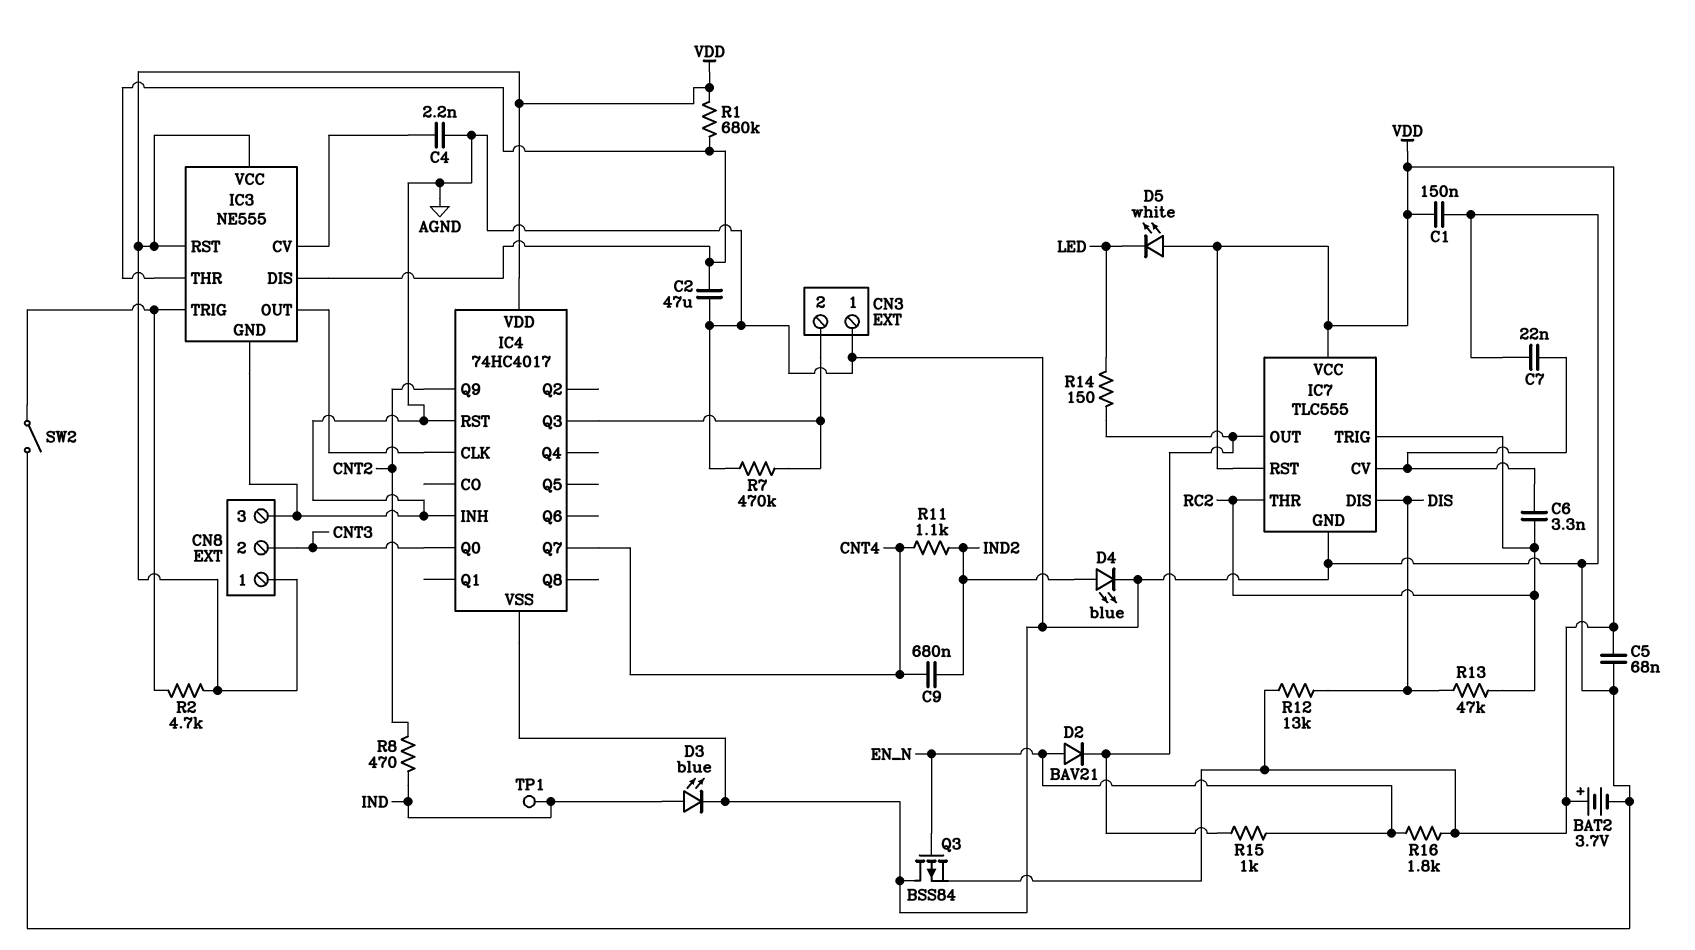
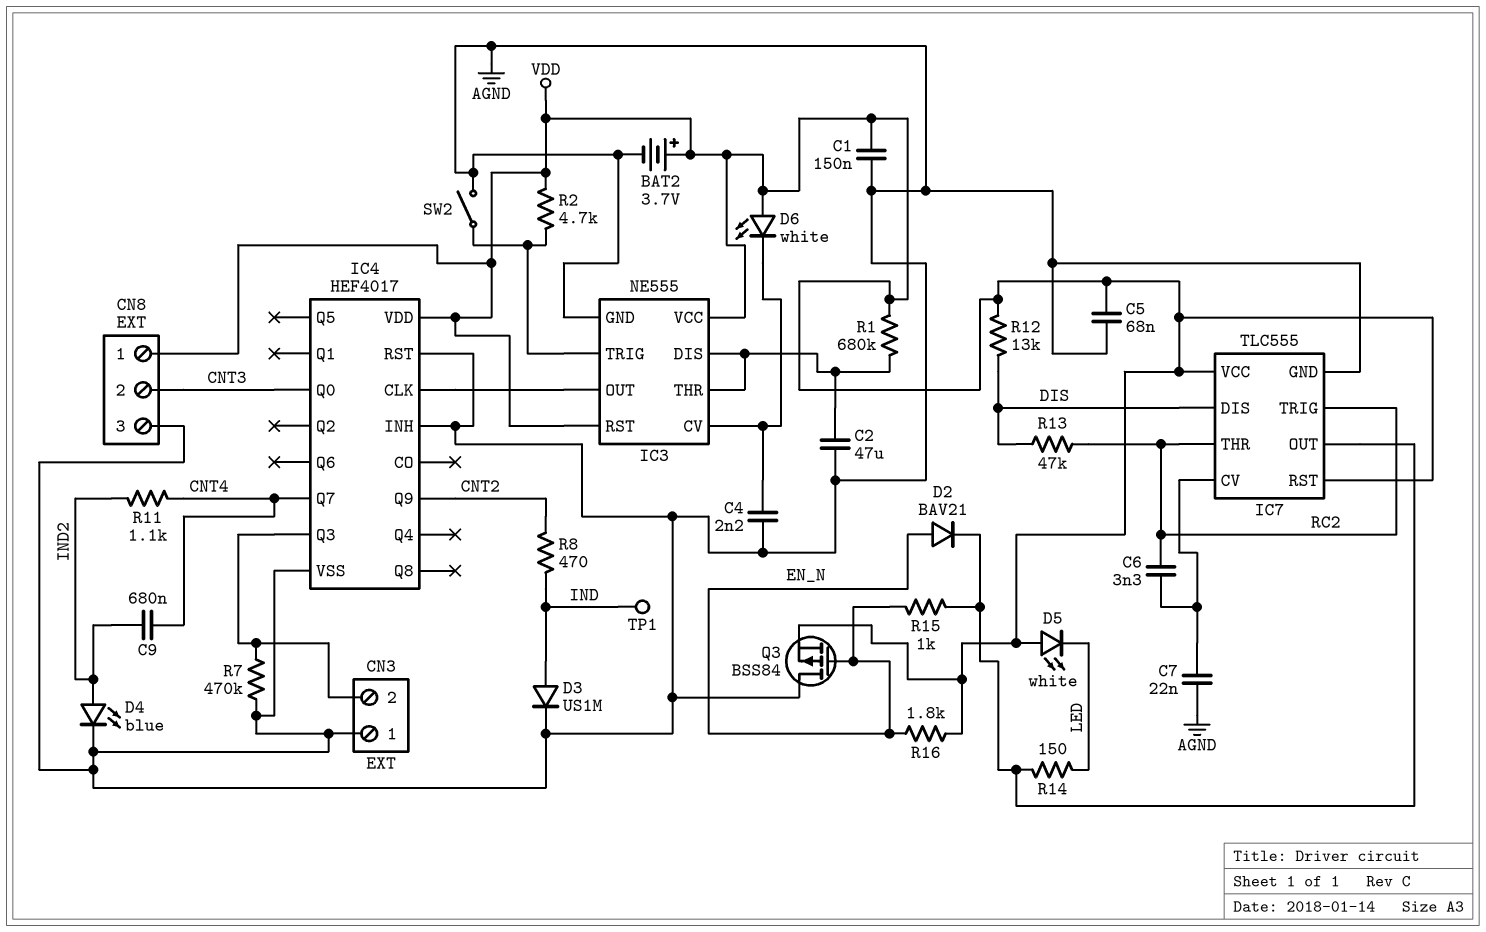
D3: LED blue (A IND, K AGND) -> diode US1M (A IND, K AGND)
D6: none -> LED white (A VDD, K IC3/CV)
IC4: 74HC4017 -> HEF4017

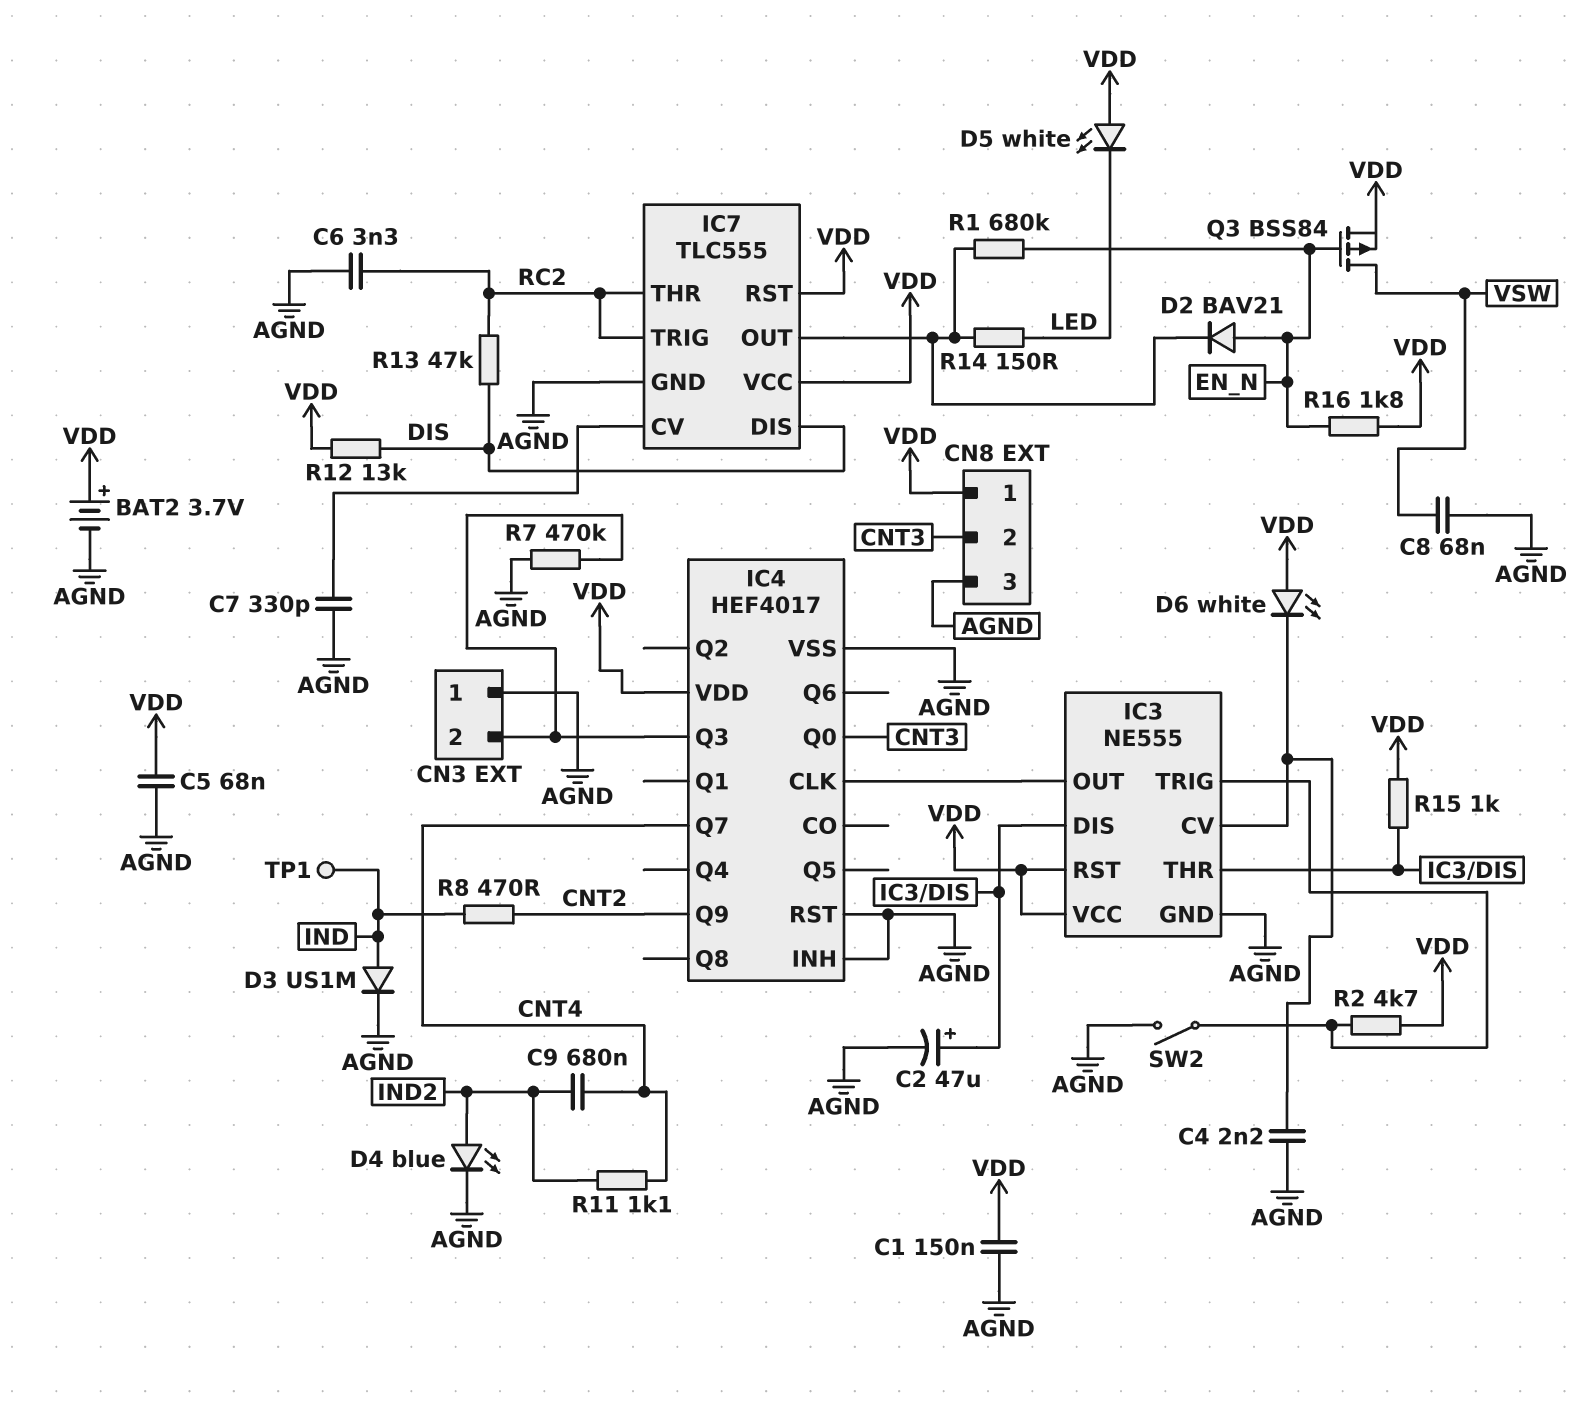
C2: 47uF (AGND, IC3/DIS) -> 47uF (plus IC3/DIS, minus AGND)
C6: 3.3nF (IC7/CV, RC2) -> 3.3nF (AGND, RC2)
C7: 22nF (AGND, IC7/CV) -> 330pF (AGND, IC7/CV)
C8: none -> 68nF (AGND, VSW)
Q3: PMOS BSS84 (G EN_N, D AGND, S VDD) -> PMOS BSS84 (G EN_N, D VSW, S VDD)
R1: 680k (IC3/DIS, VDD) -> 680k (EN_N, IC7/OUT)
R15: 1k (EN_N, IC7/OUT) -> 1k (IC3/DIS, VDD)

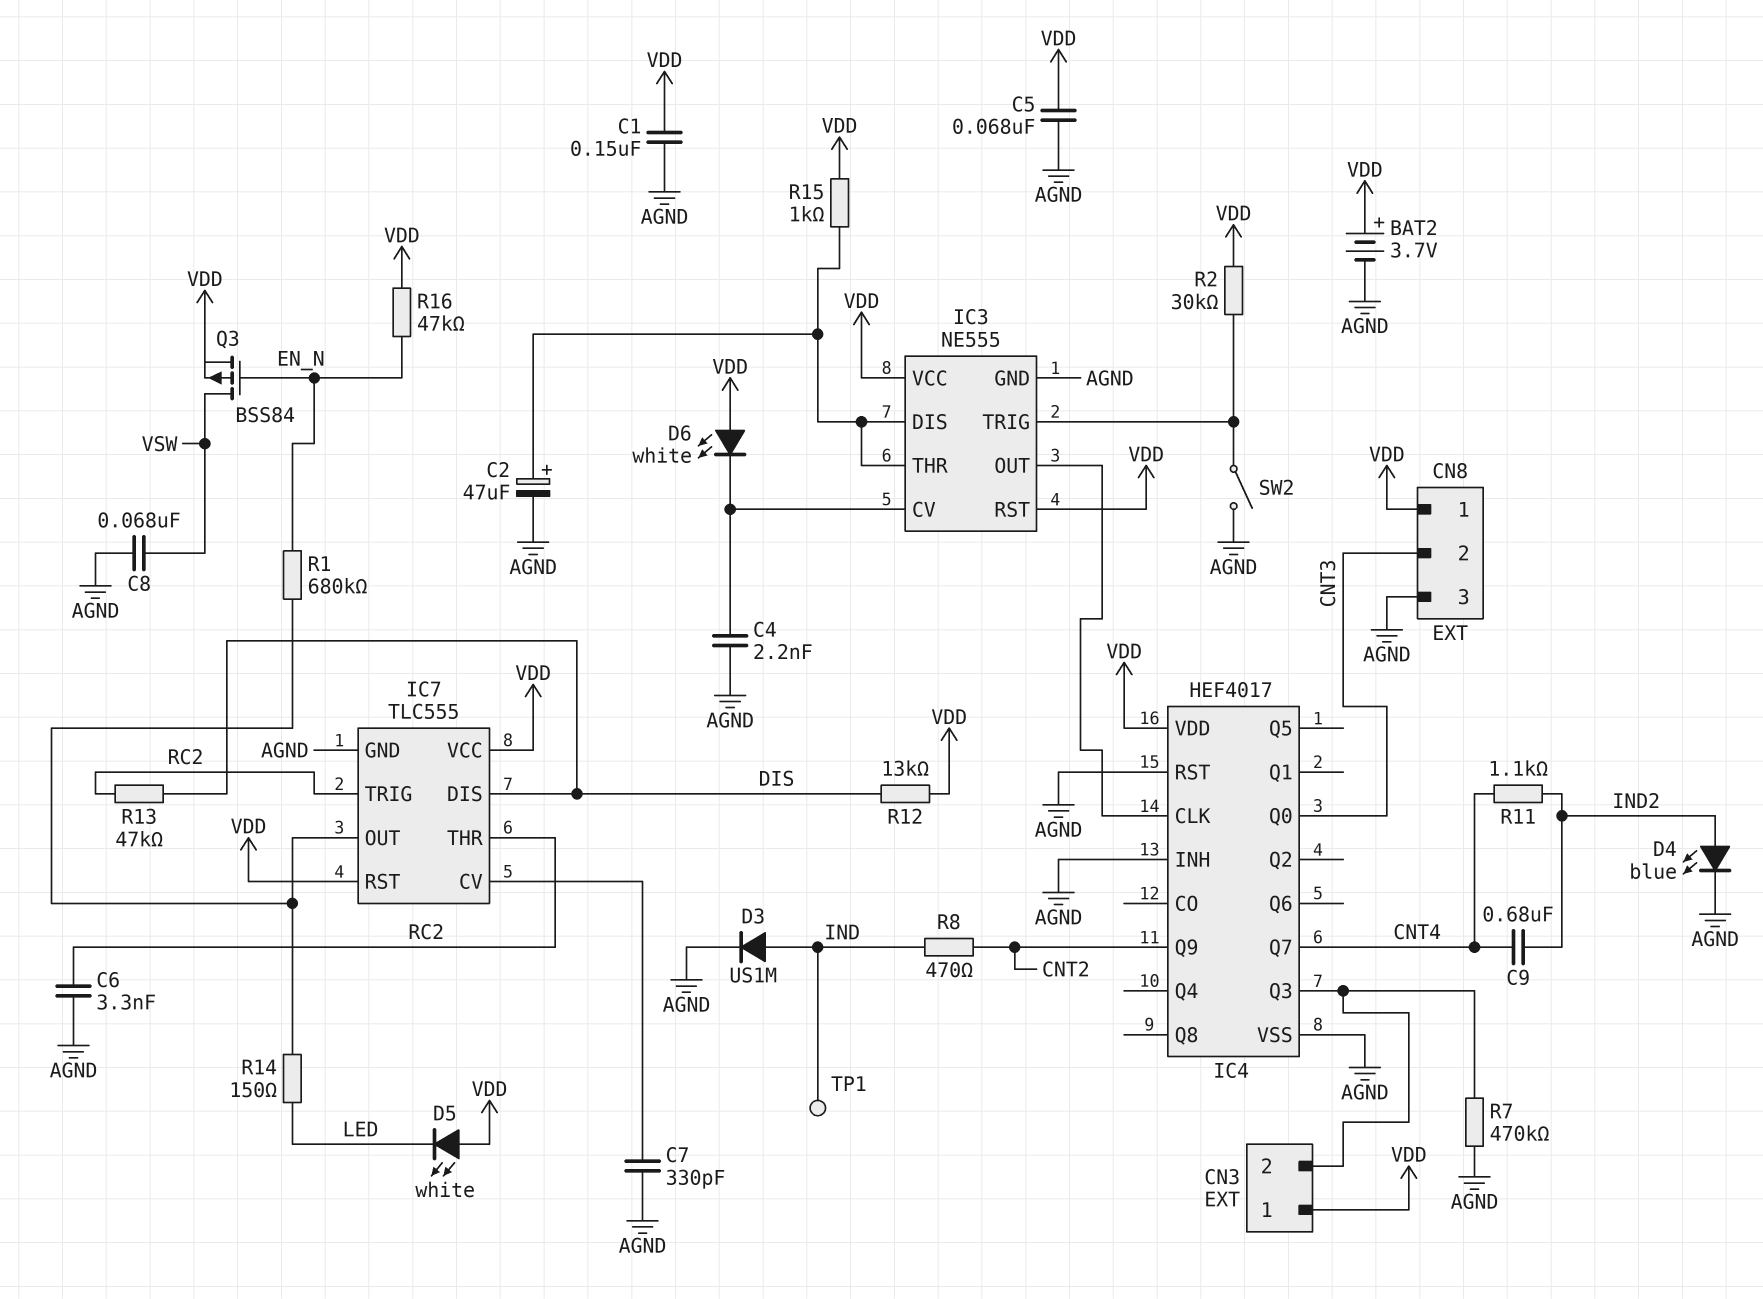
CN3 pin 1: AGND -> VDD
D2: diode BAV21 (A EN_N, K IC7/OUT) -> none
R2: 4.7k (IC3/TRIG, VDD) -> 30k (IC3/TRIG, VDD)
R16: 1.8k (EN_N, VDD) -> 47k (EN_N, VDD)

